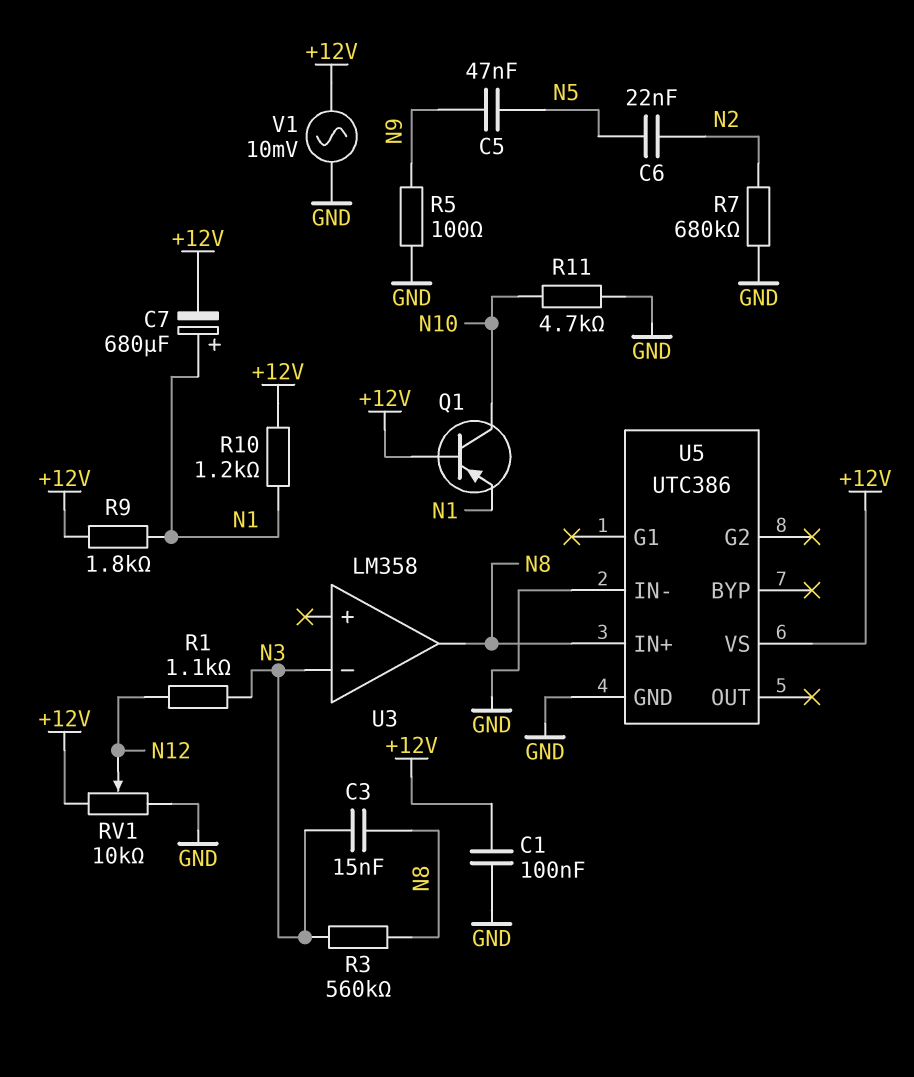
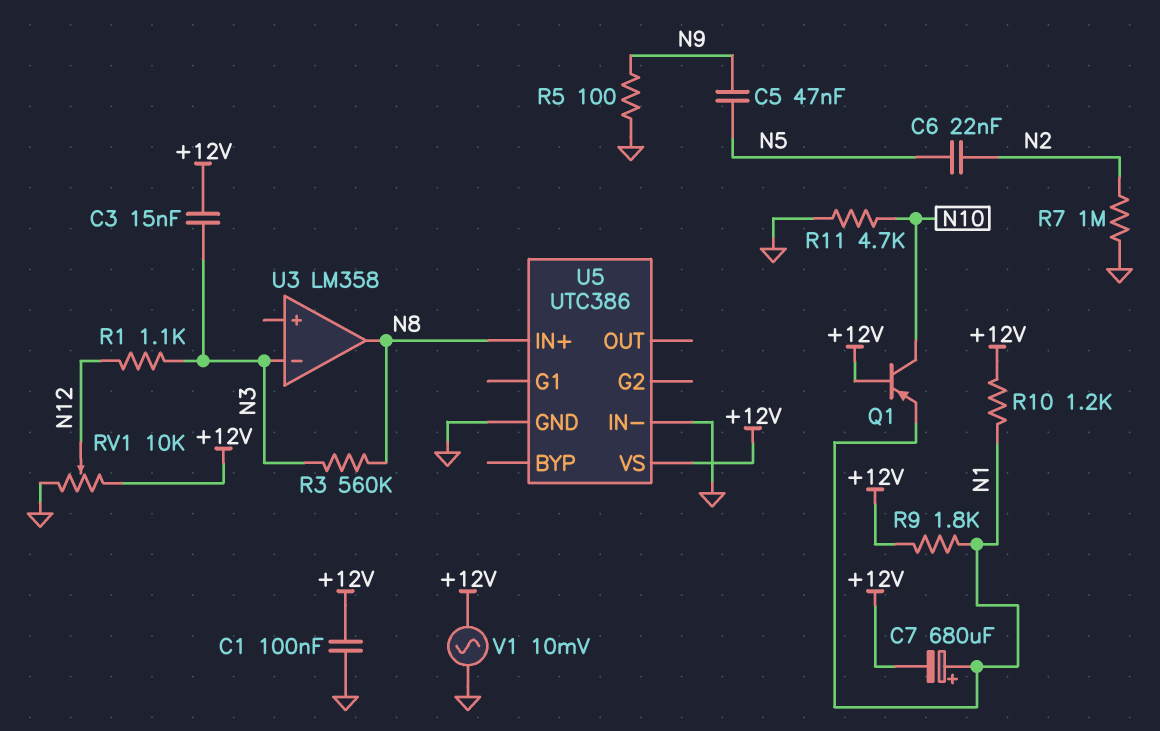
C3: 15nF (N3, N8) -> 15nF (+12V, N3)
R7: 680k (GND, N2) -> 1M (GND, N2)

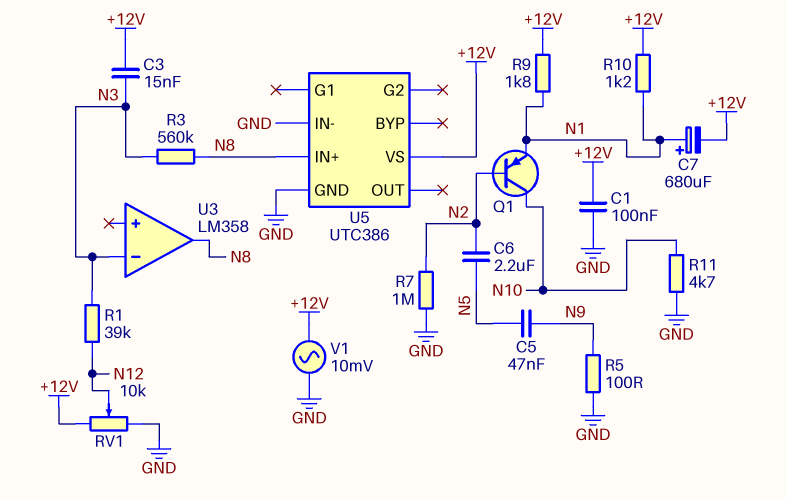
C6: 22nF (N2, N5) -> 2.2uF (N2, N5)
Q1: PNP (B +12V, C N10, E N1) -> PNP (B N2, C N10, E N1)
R1: 1.1k (N3, N12) -> 39k (N3, N12)

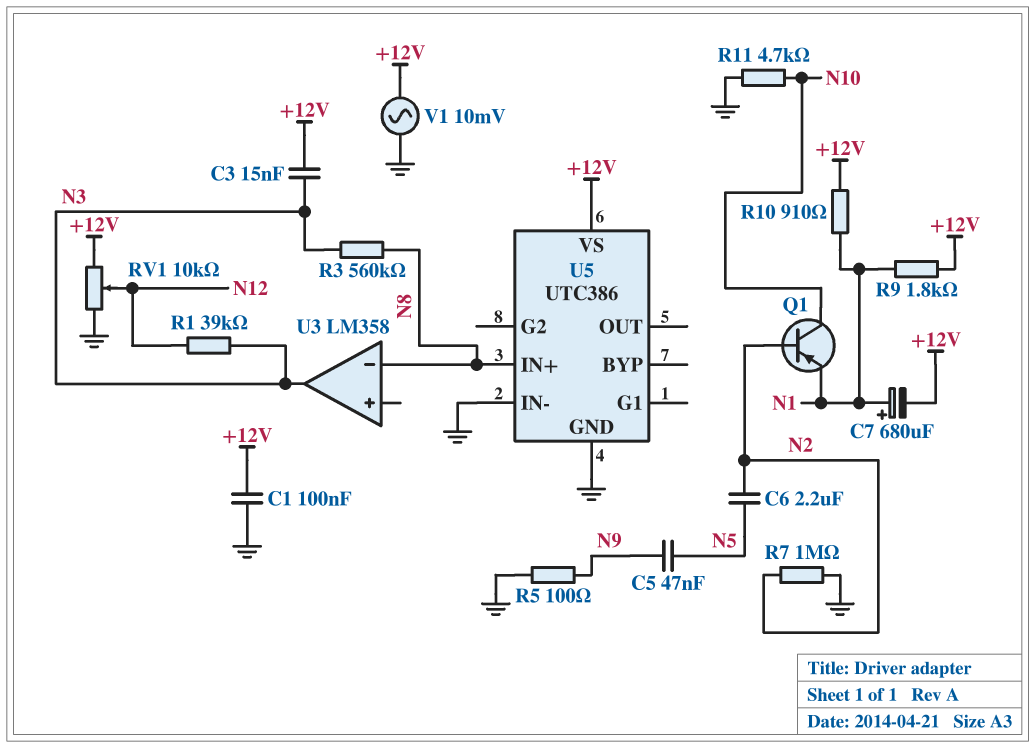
R10: 1.2k (+12V, N1) -> 910 (+12V, N1)
U3 pin in-: N3 -> N8
U3 pin out: N8 -> N3

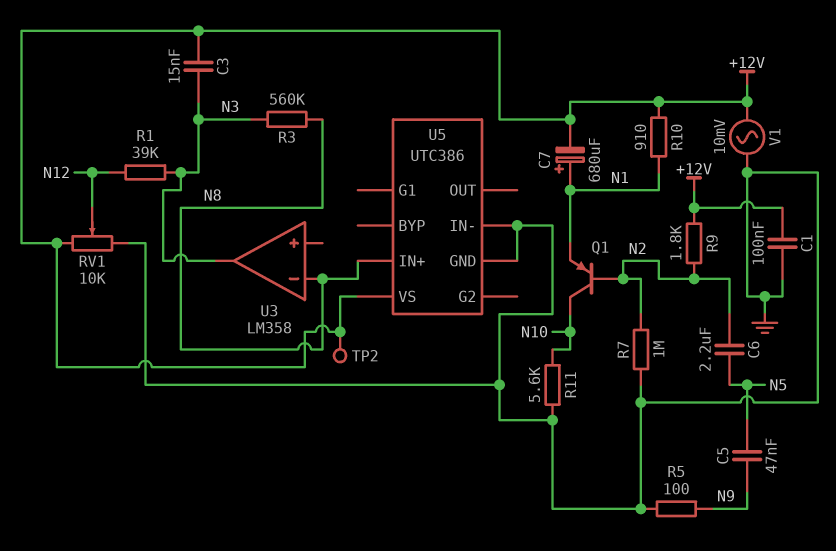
R9: 1.8k (+12V, N1) -> 1.8k (+12V, N2)
R11: 4.7k (GND, N10) -> 5.6k (GND, N10)
TP2: none -> test point (+12V)

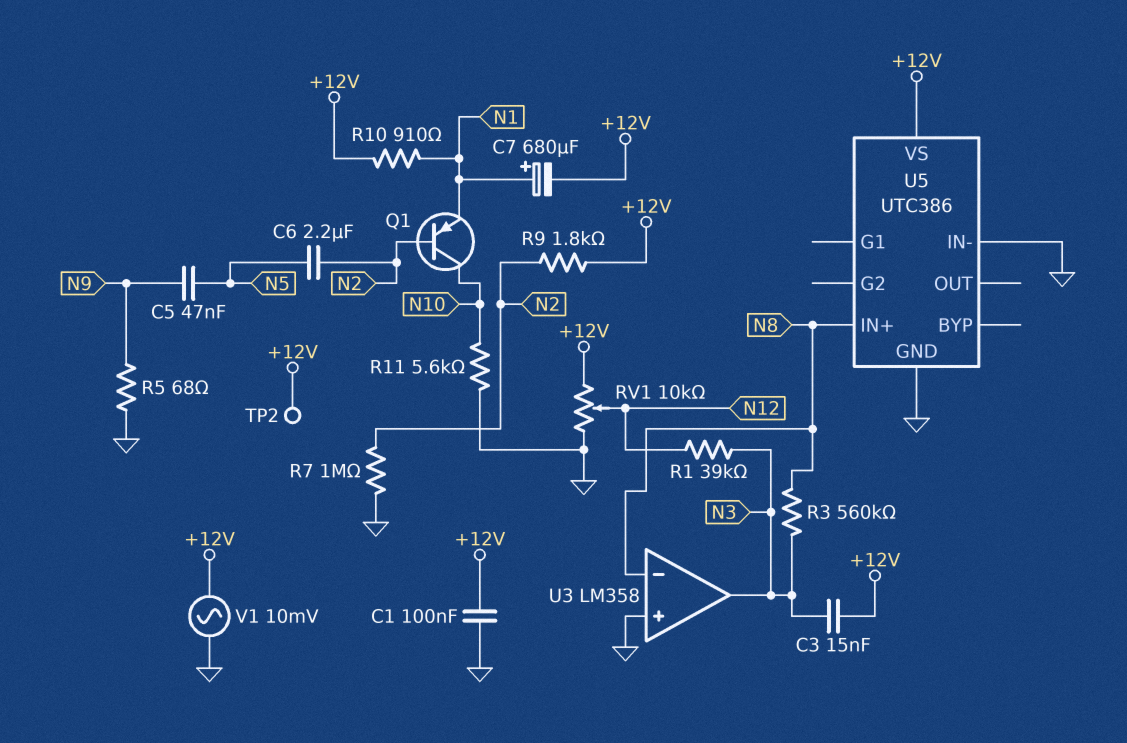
R5: 100 (GND, N9) -> 68 (GND, N9)
U3 pin in+: none -> GND

